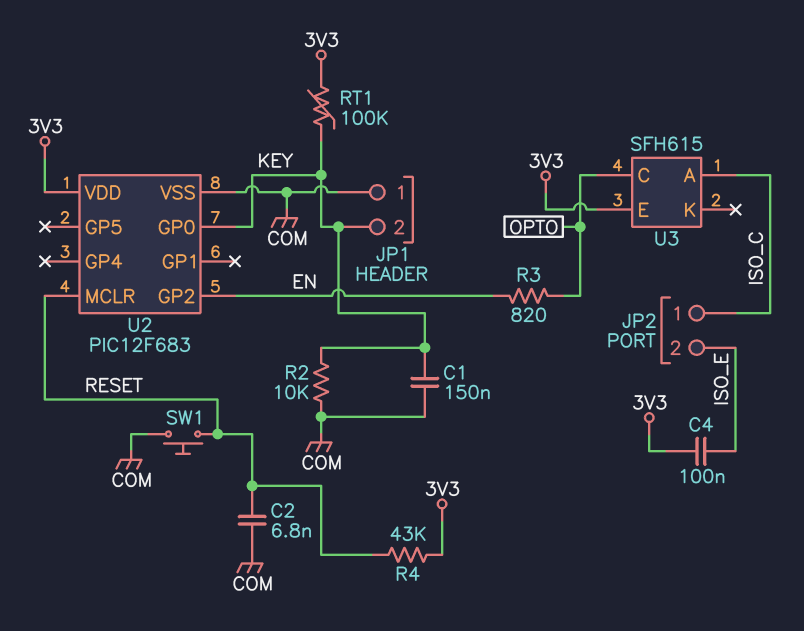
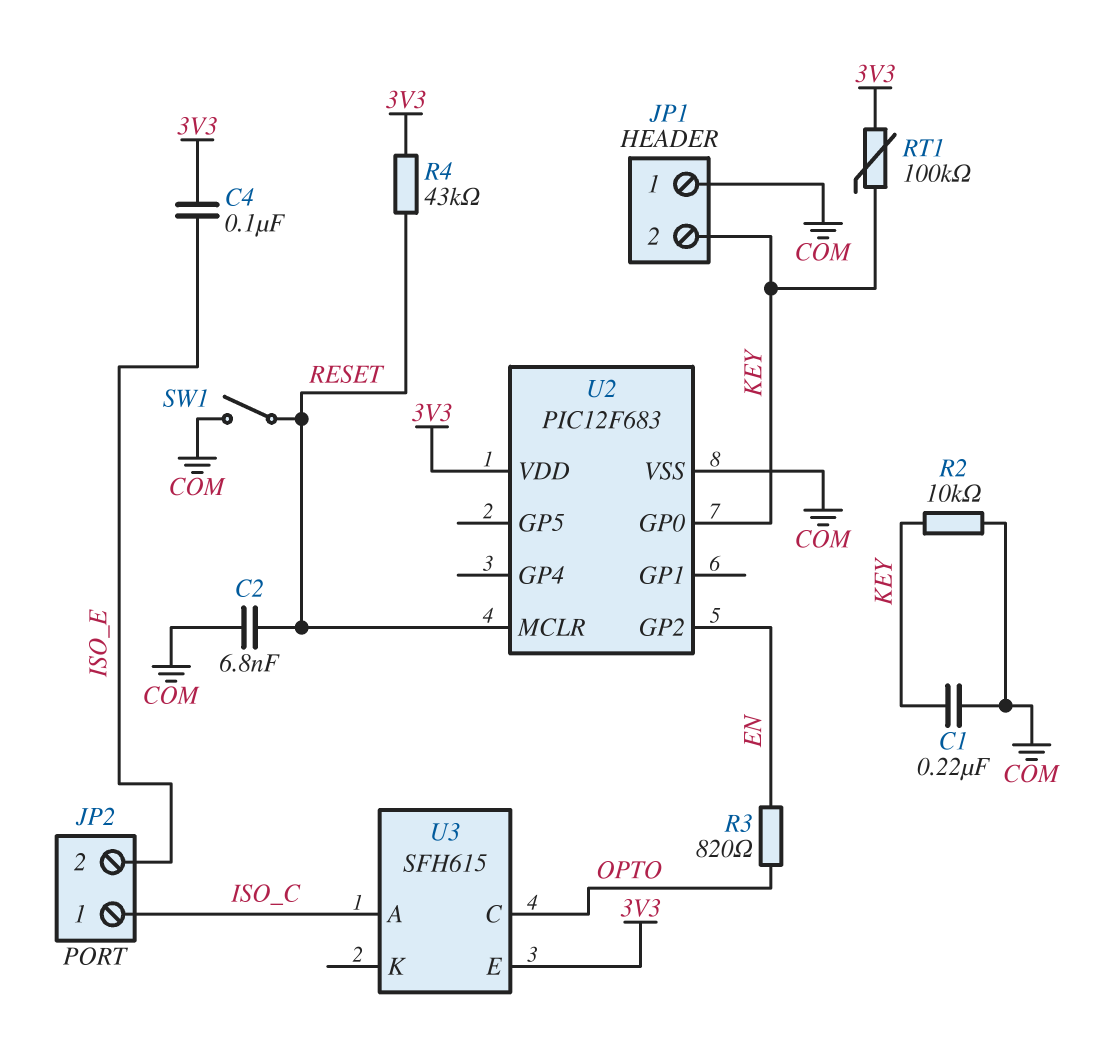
C1: 150nF (COM, KEY) -> 220nF (COM, KEY)
SW1: button (COM, RESET) -> switch (COM, RESET)

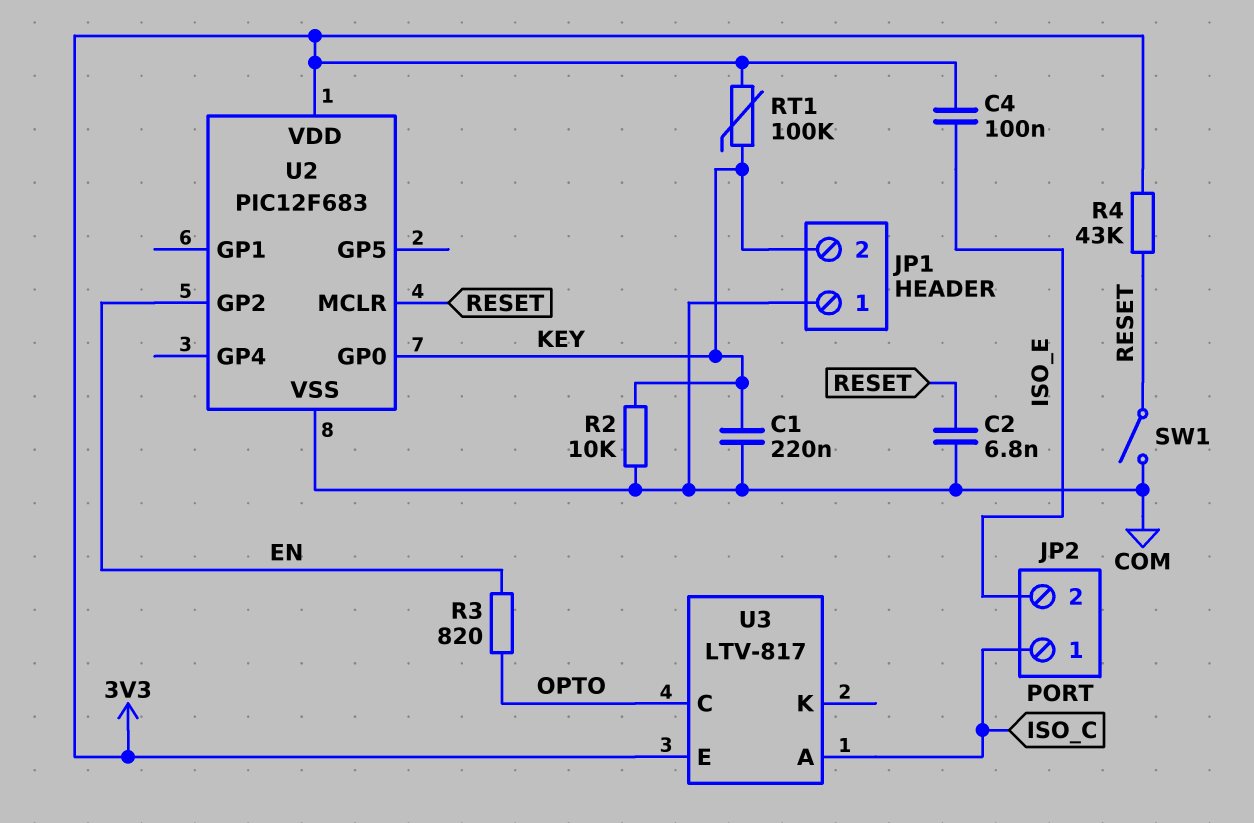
U3: SFH615 -> LTV-817

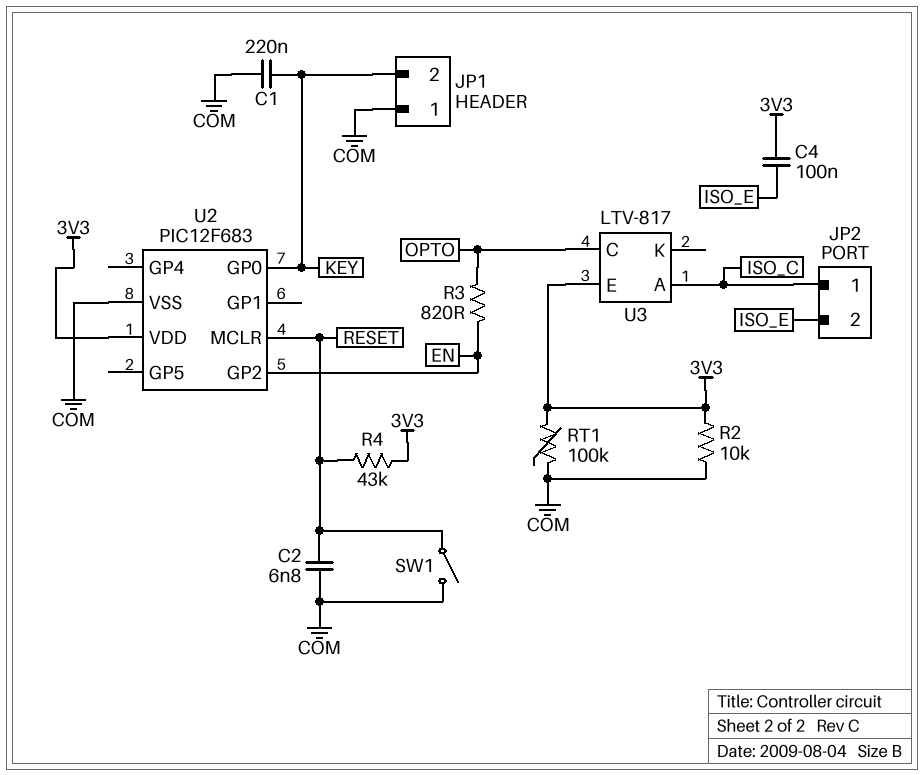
R2: 10k (COM, KEY) -> 10k (3V3, COM)
RT1: 100k (3V3, KEY) -> 100k (3V3, COM)

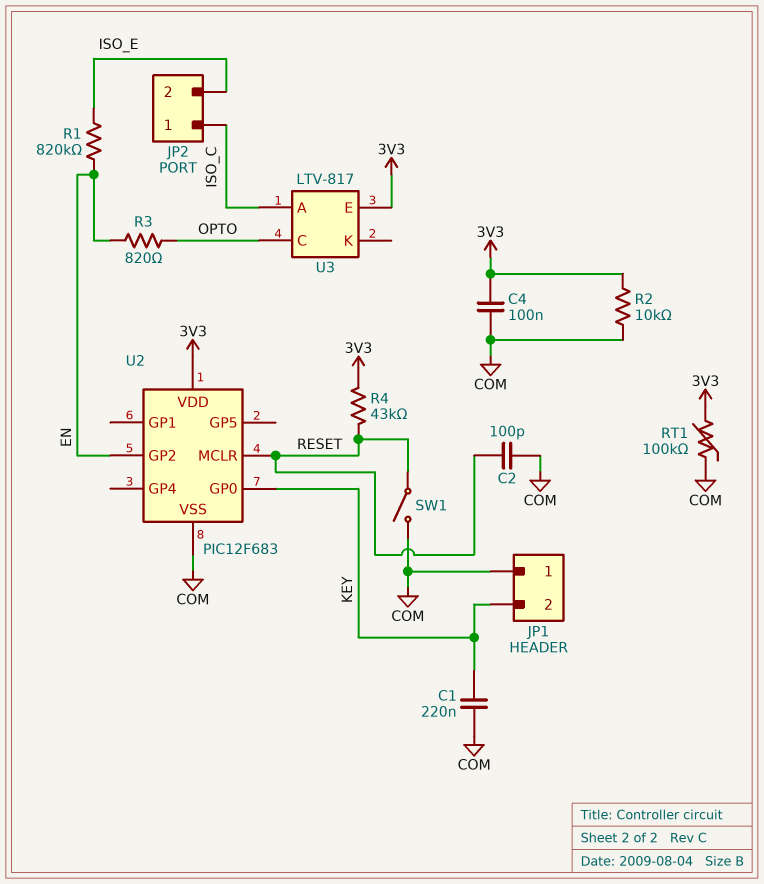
C2: 6.8nF (COM, RESET) -> 100pF (COM, RESET)
C4: 100nF (3V3, ISO_E) -> 100nF (3V3, COM)
R1: none -> 820k (EN, ISO_E)

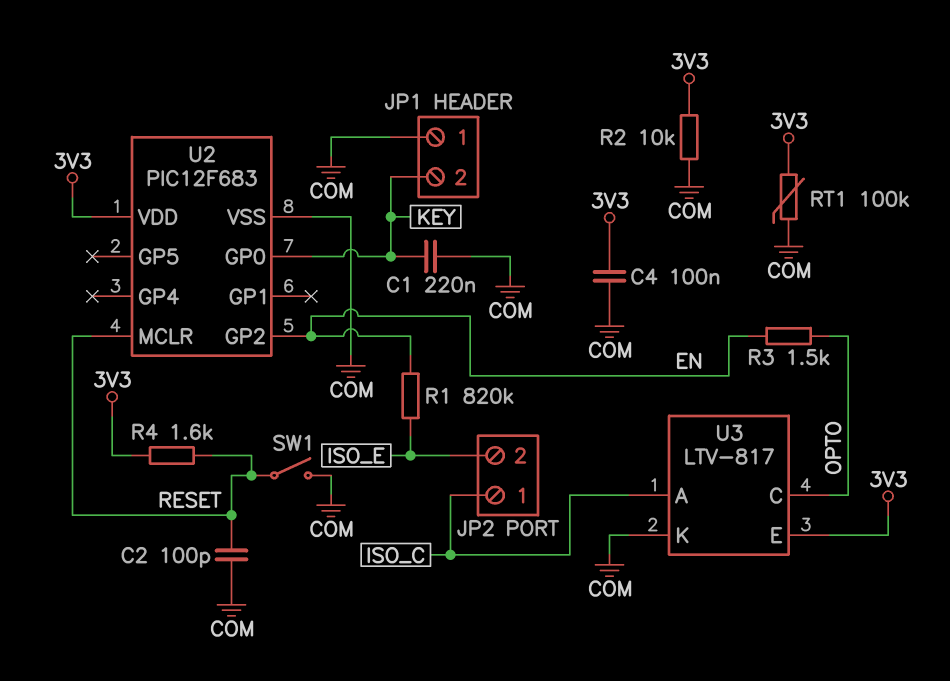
R3: 820 (EN, OPTO) -> 1.5k (EN, OPTO)
R4: 43k (3V3, RESET) -> 1.6k (3V3, RESET)
U3 pin K: none -> COM

